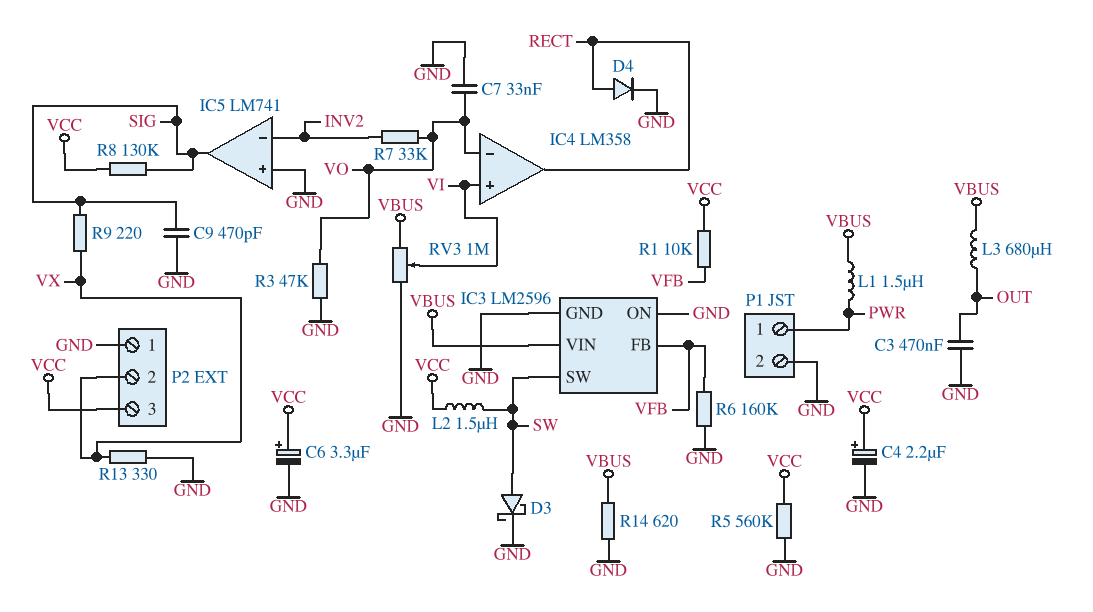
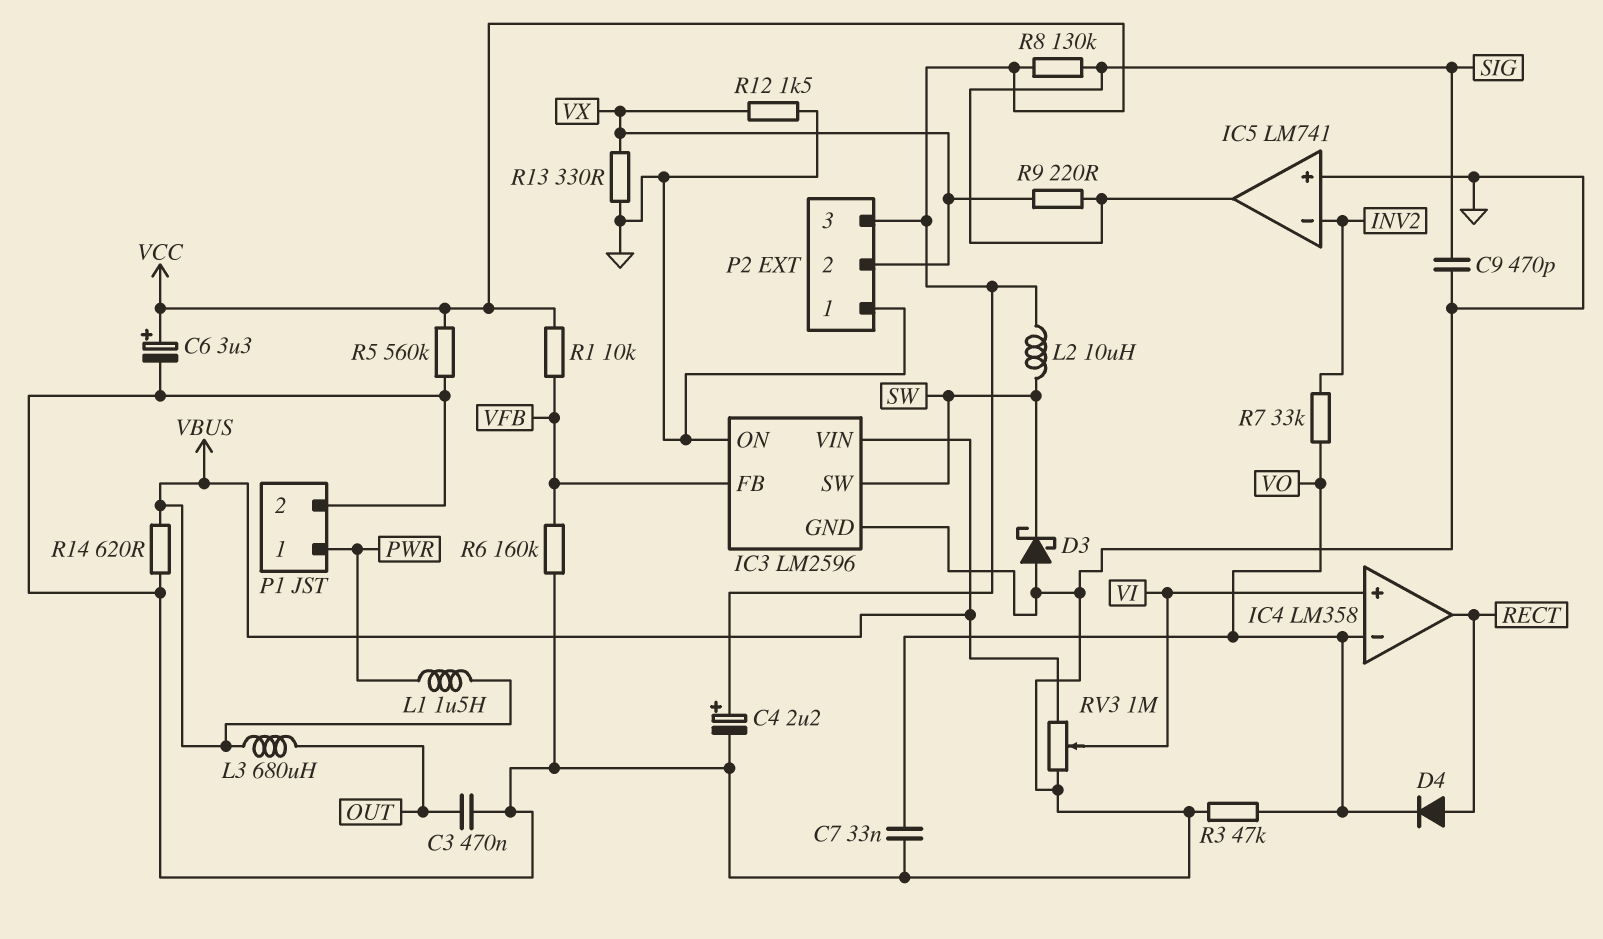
D3: schottky (A SW, K GND) -> schottky (A GND, K SW)
D4: diode (A RECT, K GND) -> diode (A RECT, K VO)
L2: 1.5uH (SW, VCC) -> 10uH (SW, VCC)
R12: none -> 1.5k (GND, VX)

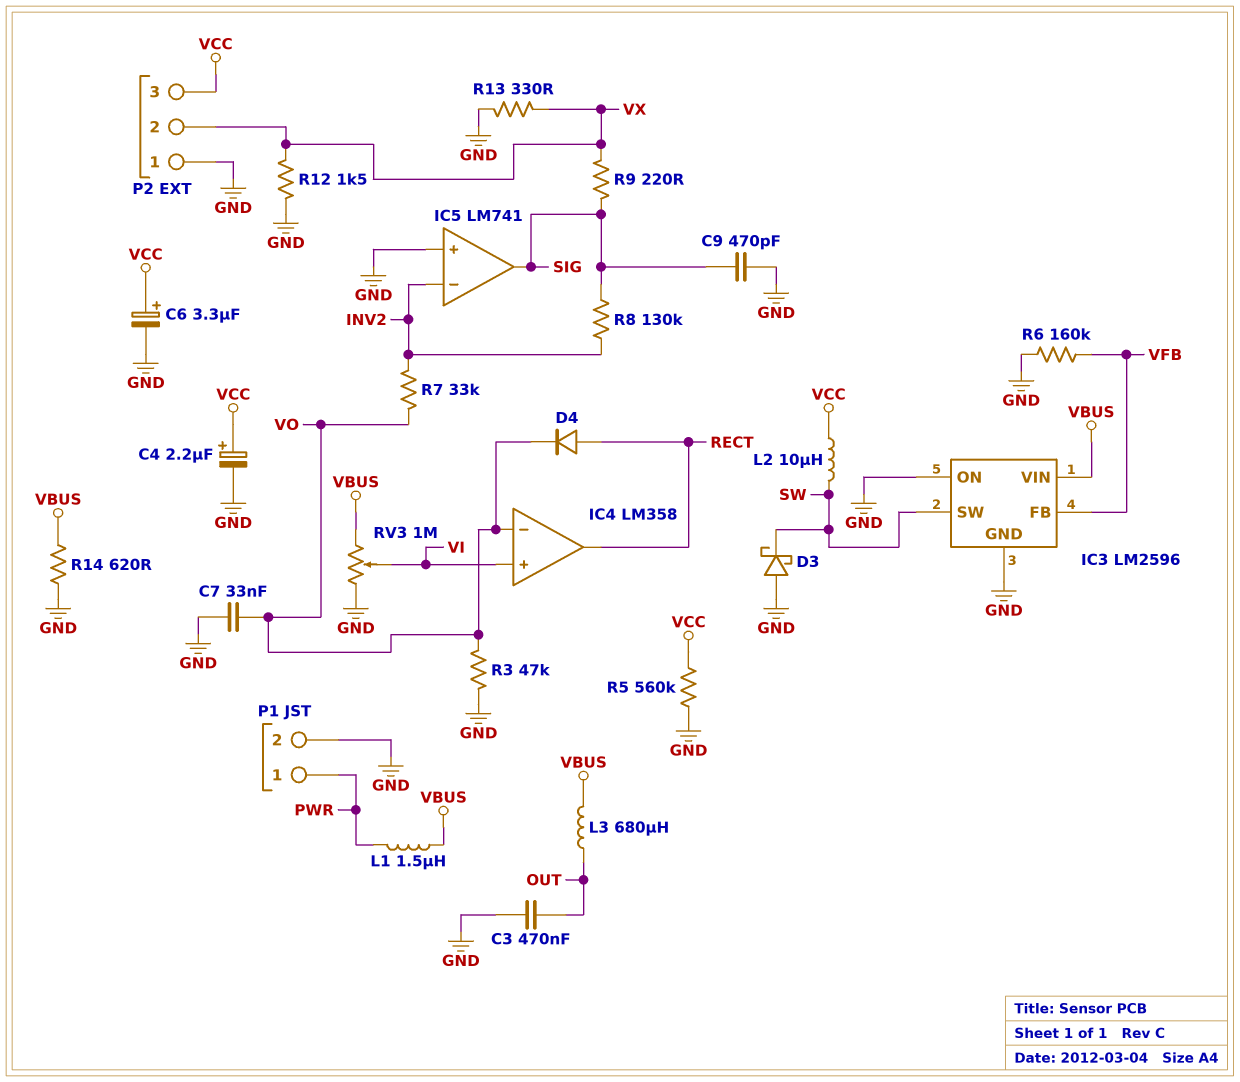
R1: 10k (VCC, VFB) -> none
R8: 130k (SIG, VCC) -> 130k (INV2, SIG)

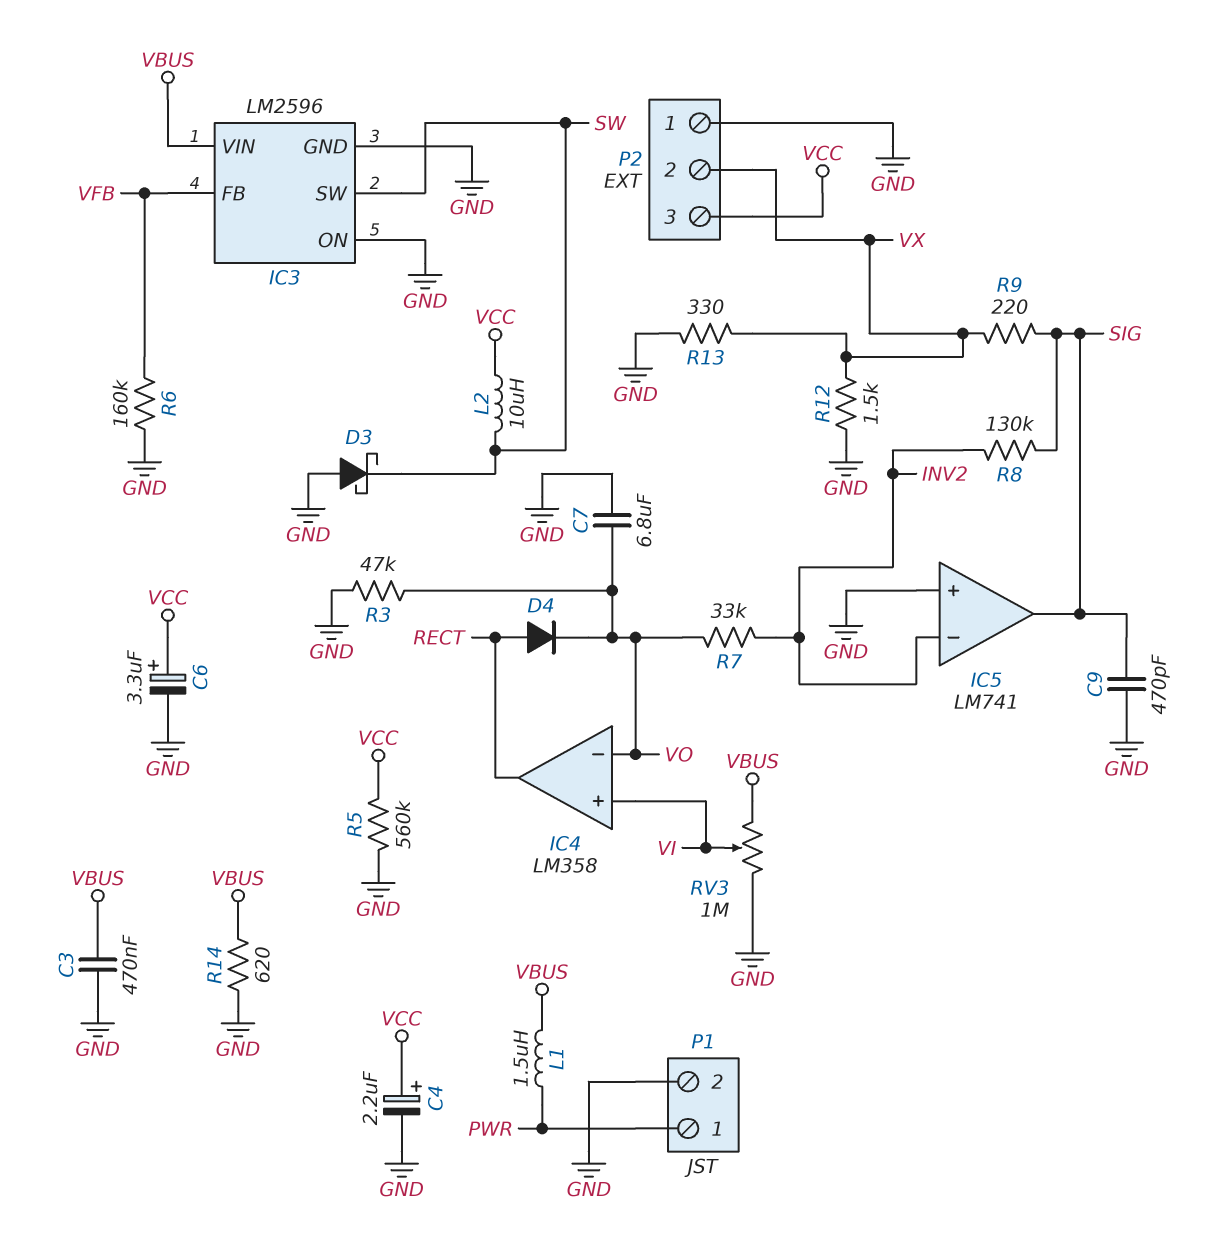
C3: 470nF (GND, OUT) -> 470nF (GND, VBUS)
C7: 33nF (GND, VO) -> 6.8uF (GND, VO)
L3: 680uH (OUT, VBUS) -> none

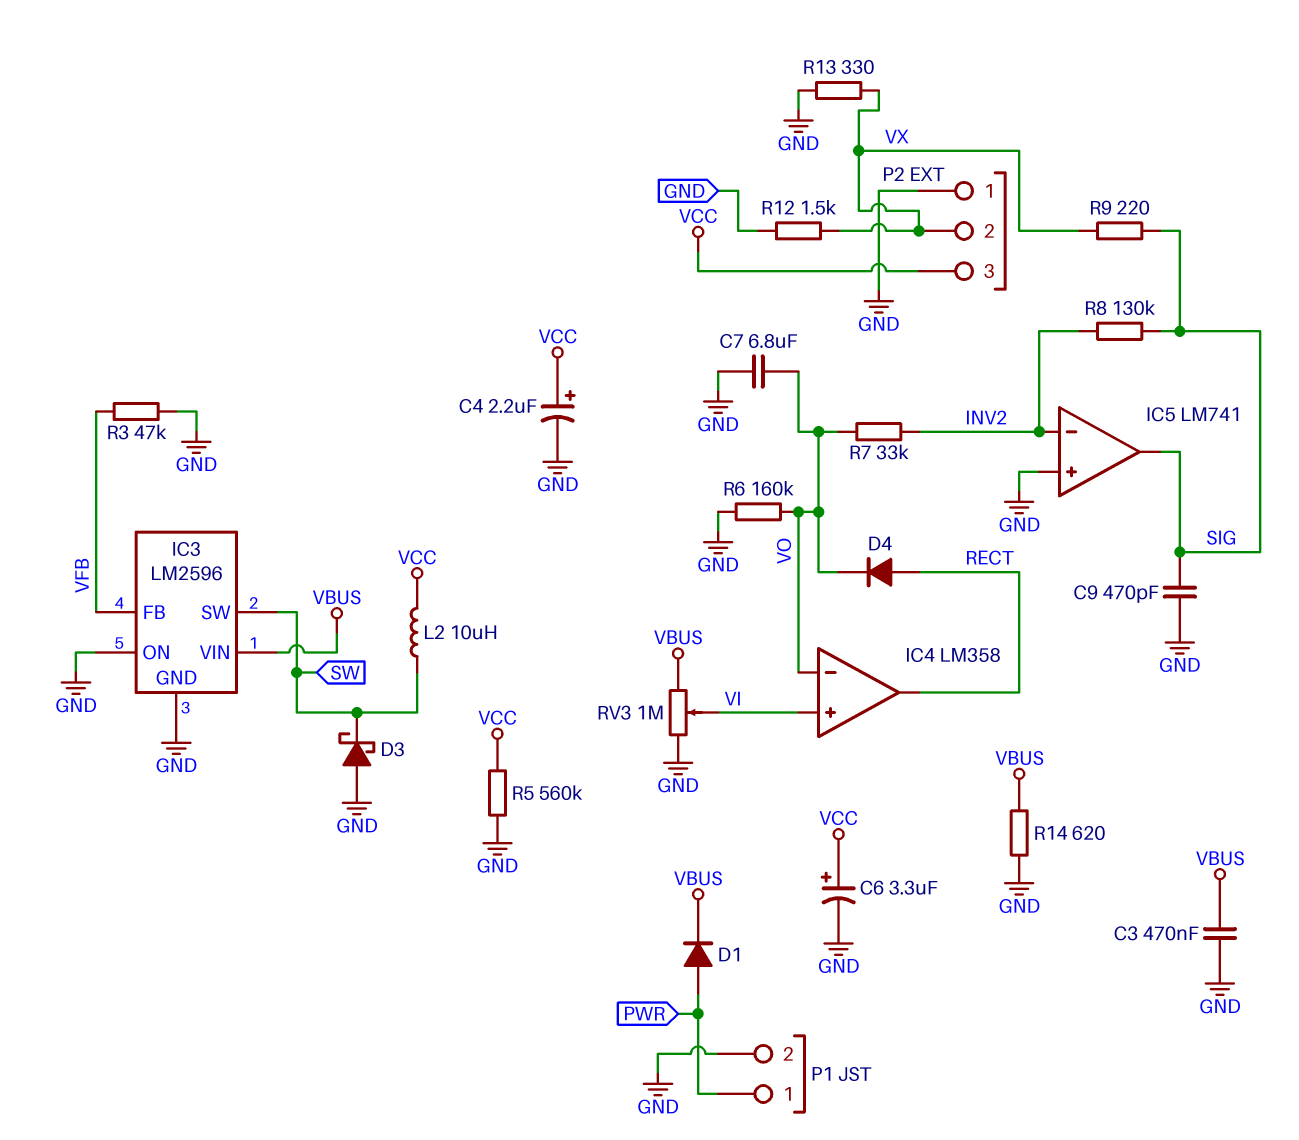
D1: none -> diode (A PWR, K VBUS)
L1: 1.5uH (PWR, VBUS) -> none
R3: 47k (GND, VO) -> 47k (GND, VFB)
R6: 160k (GND, VFB) -> 160k (GND, VO)

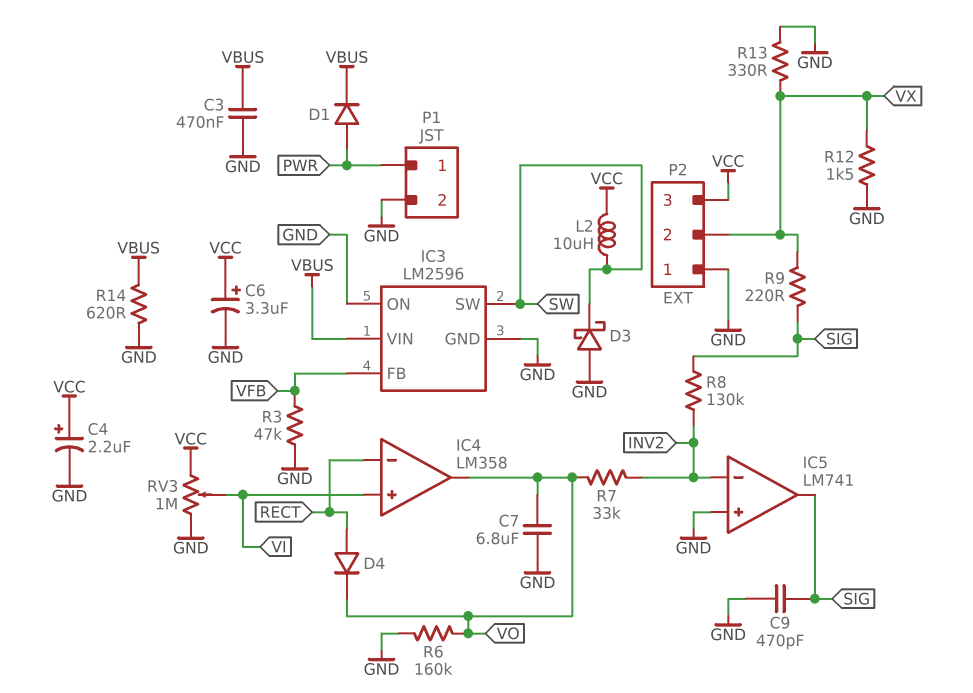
IC4 pin in-: VO -> RECT
IC4 pin out: RECT -> VO
R5: 560k (GND, VCC) -> none
RV3: 1M (GND, VBUS, wiper VI) -> 1M (GND, VCC, wiper VI)

